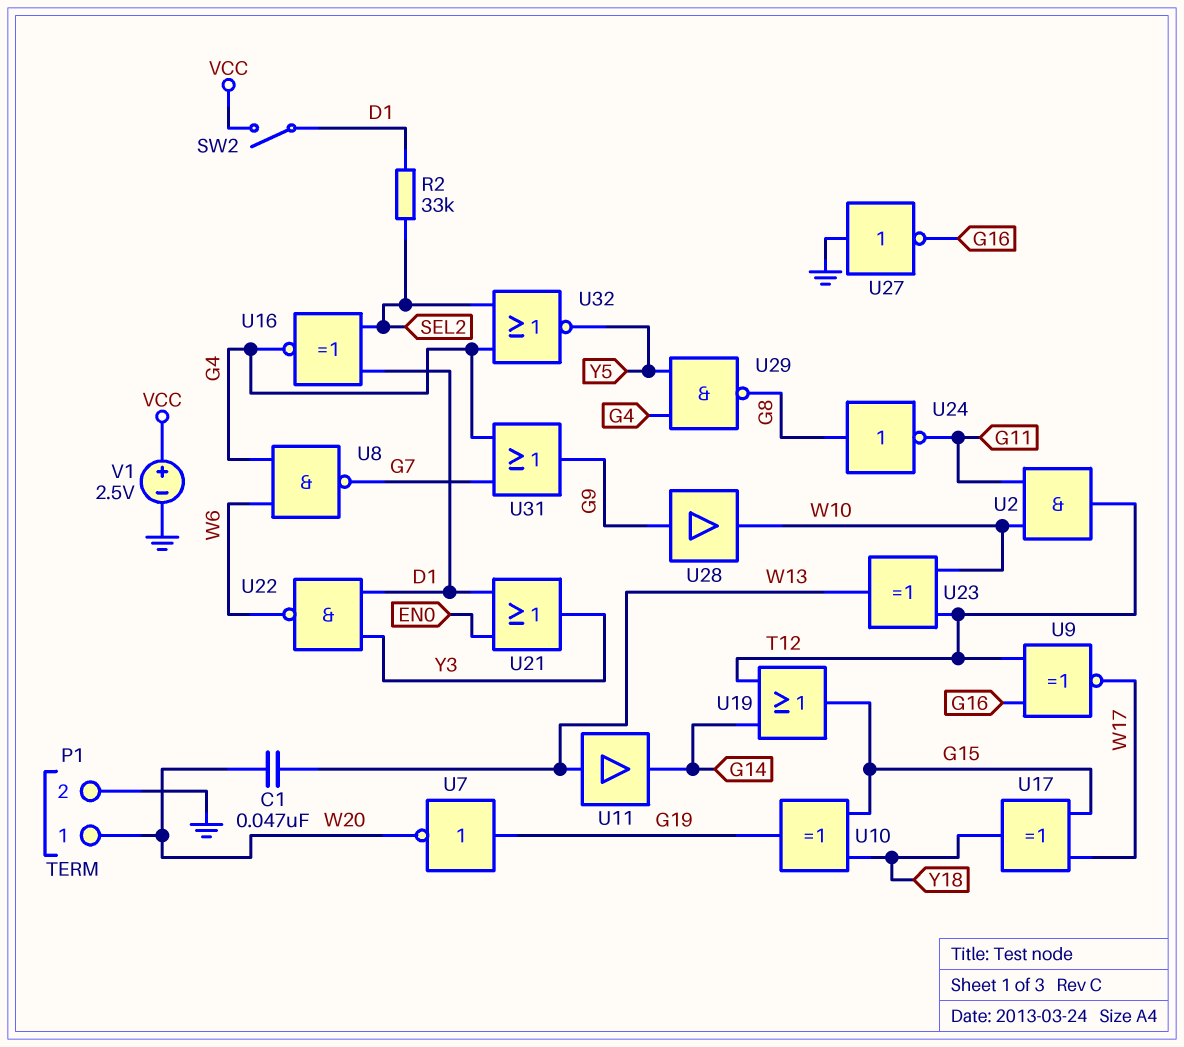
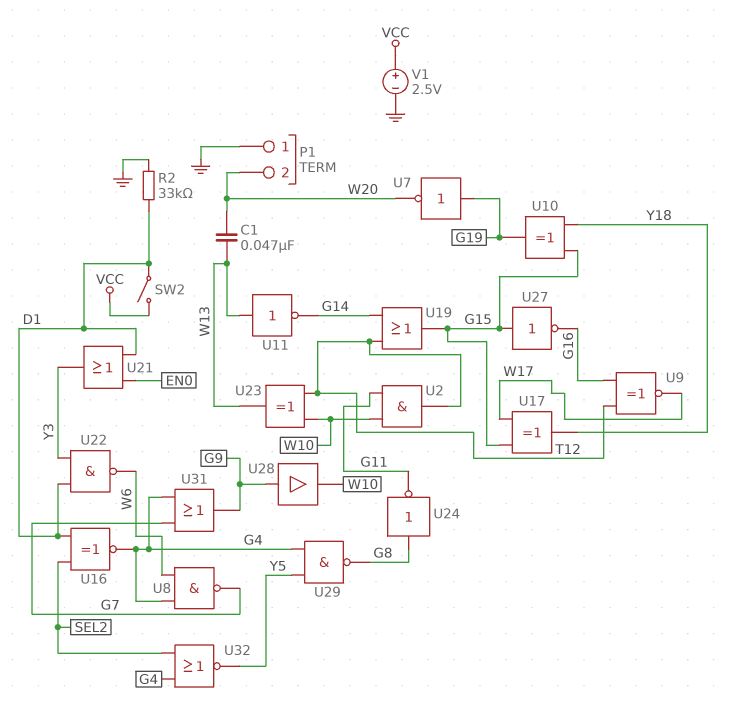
P1 pin 1: W20 -> GND
P1 pin 2: GND -> W20
R2: 33k (D1, SEL2) -> 33k (D1, GND)
U11: buffer (in W13, out G14) -> NOT (in W13, out G14)
U27: NOT (in GND, out G16) -> NOT (in G15, out G16)

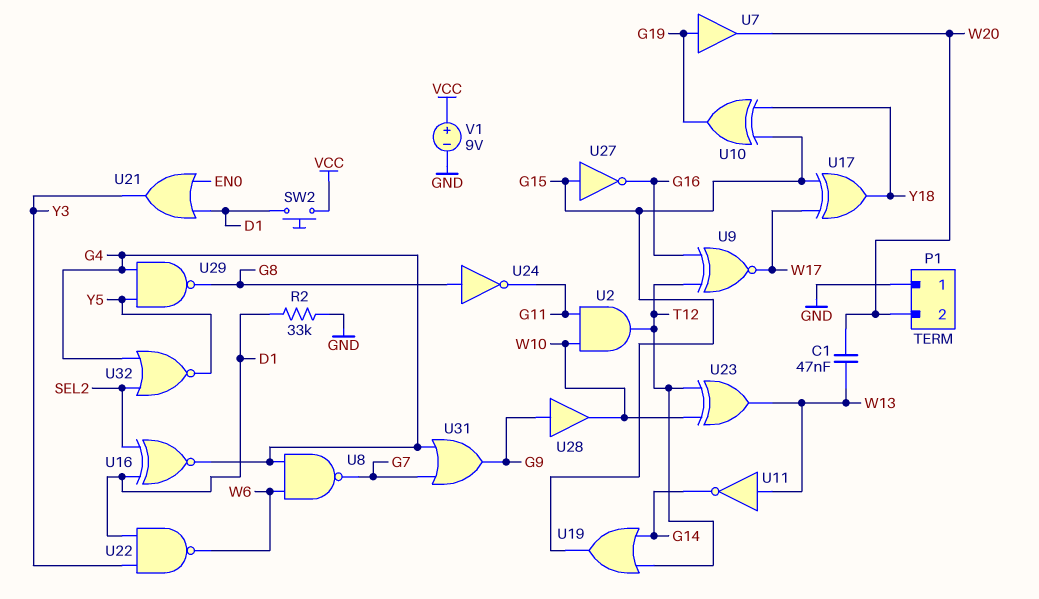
SW2: switch (D1, VCC) -> button (D1, VCC)
U7: NOT (in G19, out W20) -> buffer (in G19, out W20)
V1: 2.5V (plus VCC, minus GND) -> 9V (plus VCC, minus GND)

